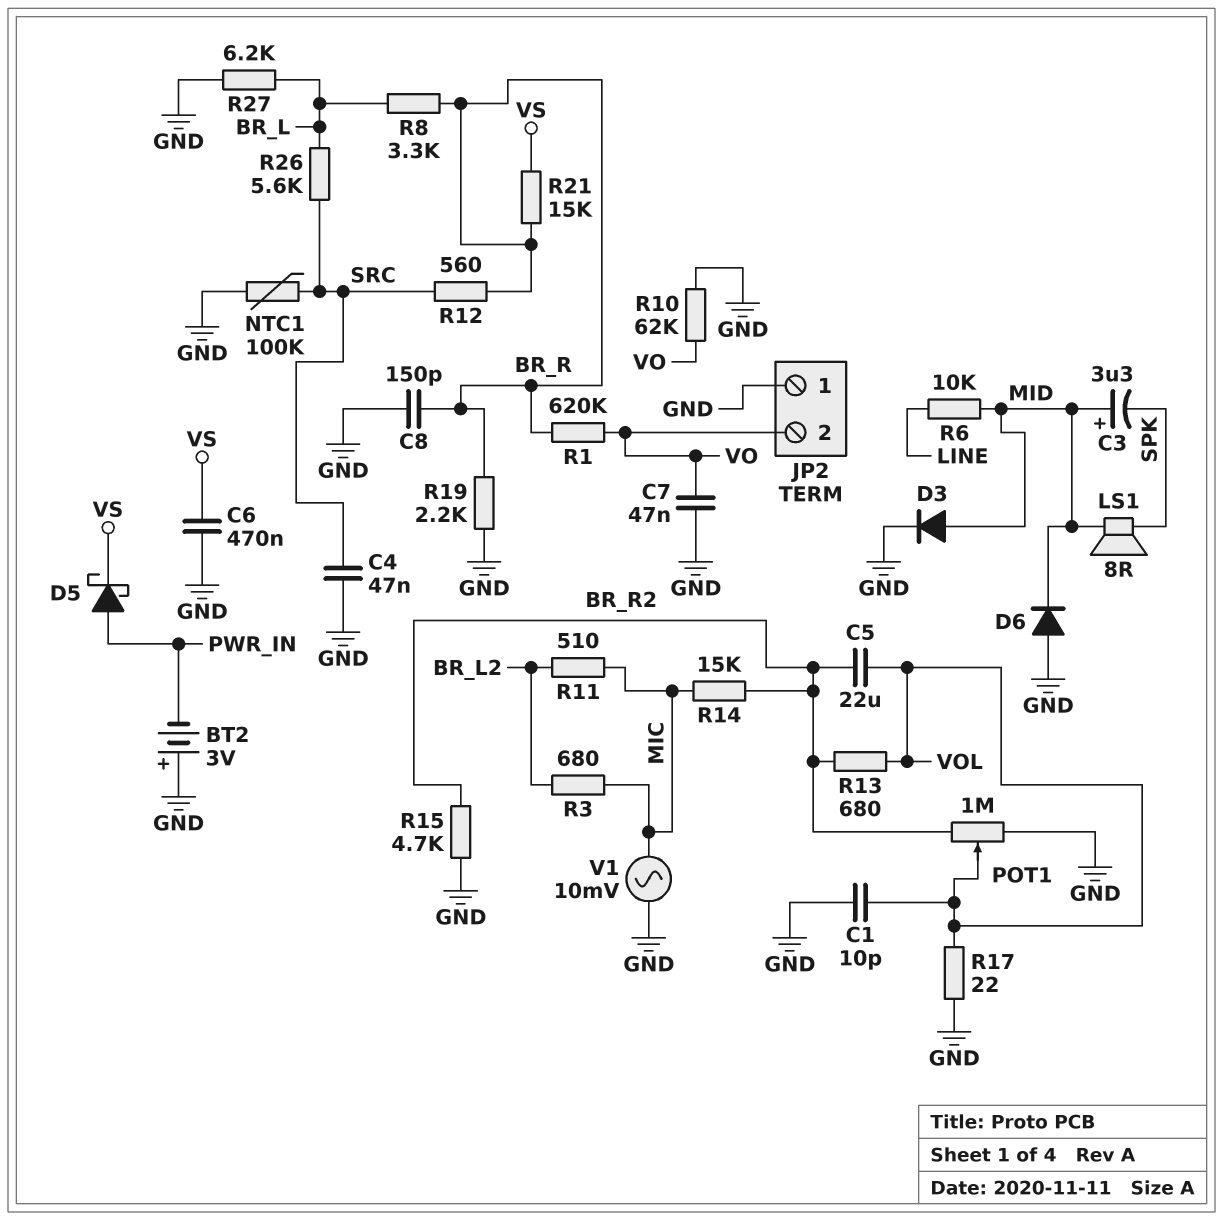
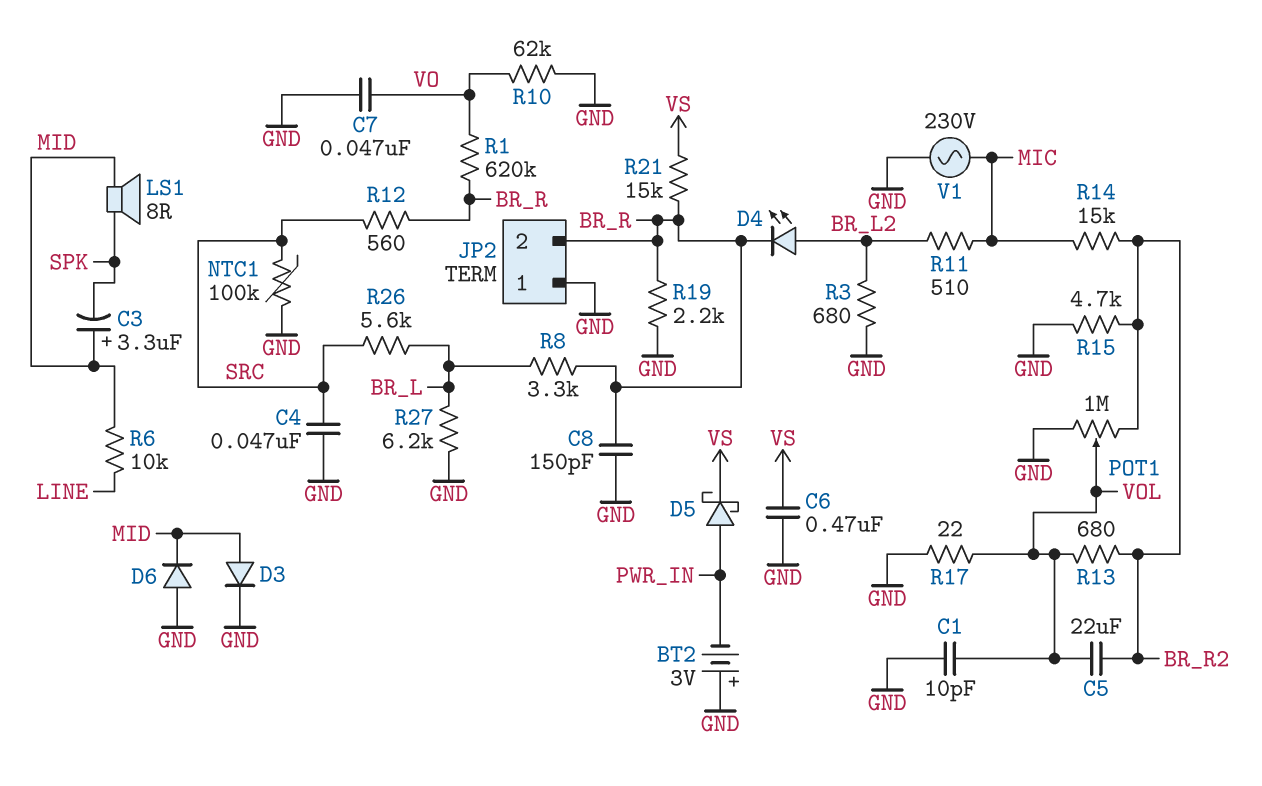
D4: none -> LED (A BR_L2, K BR_R)
JP2 pin 2: VO -> BR_R
R3: 680 (BR_L2, MIC) -> 680 (BR_L2, GND)
V1: AC 10mV (GND, MIC) -> AC 230V (GND, MIC)

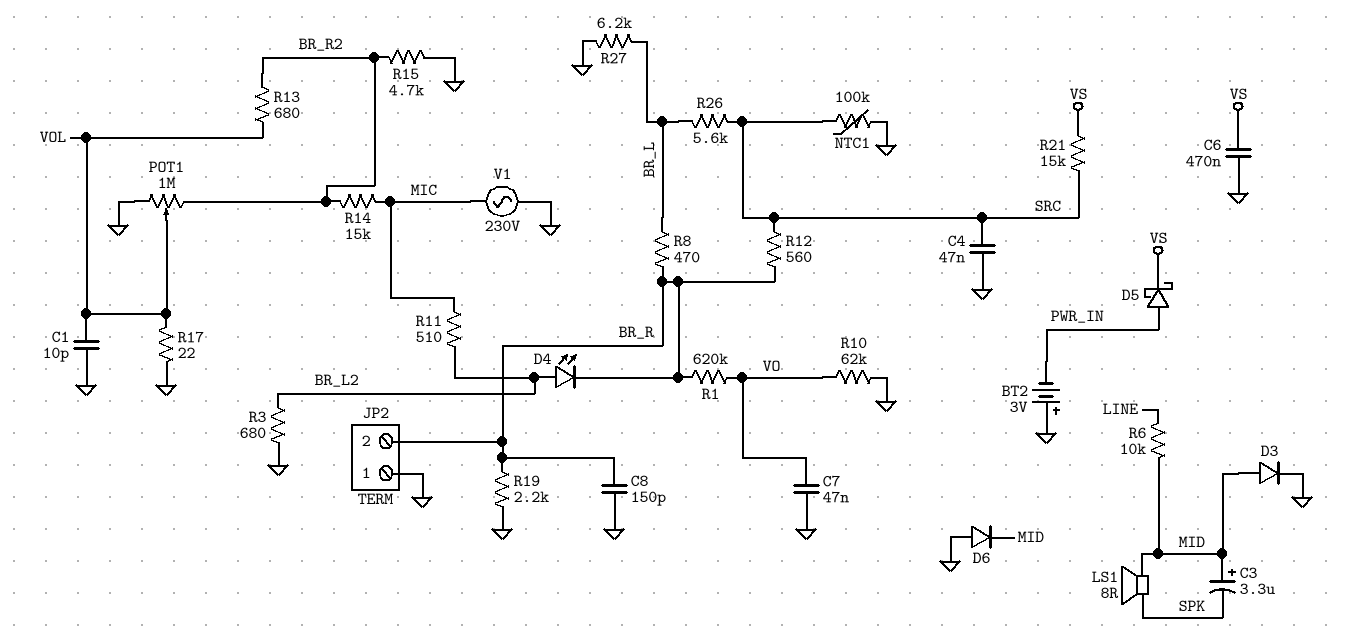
C5: 22uF (BR_R2, VOL) -> none
R8: 3.3k (BR_L, BR_R) -> 470 (BR_L, BR_R)
R21: 15k (BR_R, VS) -> 15k (SRC, VS)

